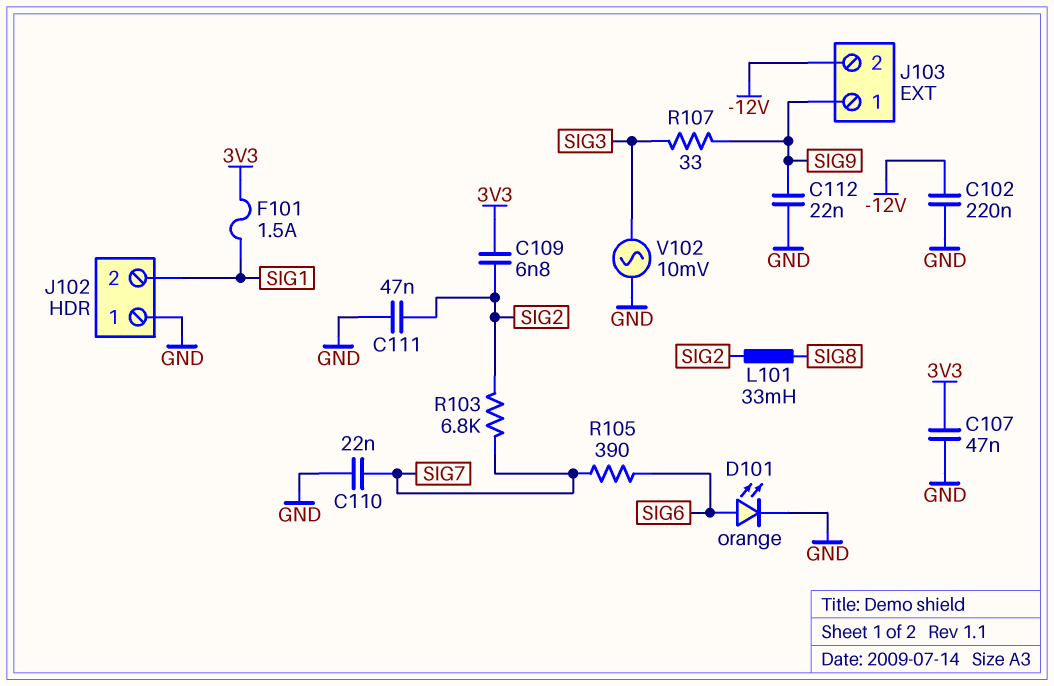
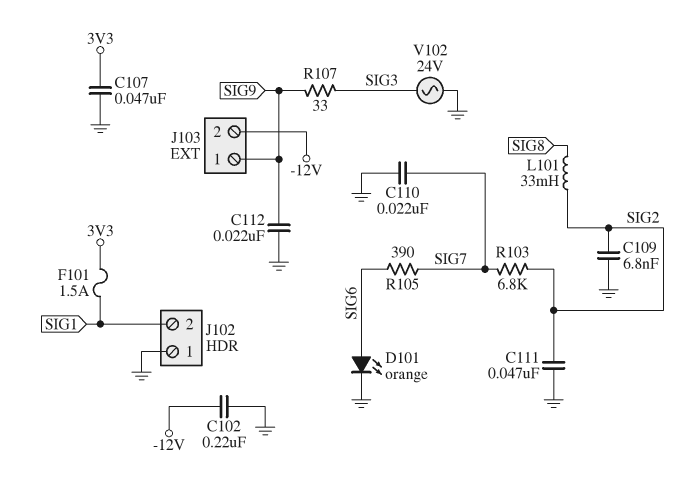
C109: 6.8nF (3V3, SIG2) -> 6.8nF (GND, SIG2)
V102: AC 10mV (GND, SIG3) -> AC 24V (GND, SIG3)

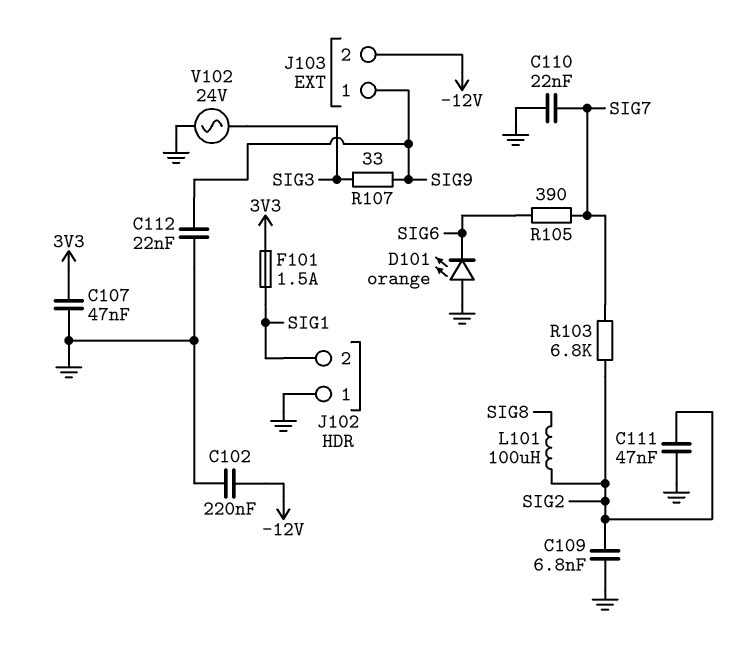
D101: LED orange (A SIG6, K GND) -> LED orange (A GND, K SIG6)
L101: 33mH (SIG2, SIG8) -> 100uH (SIG2, SIG8)

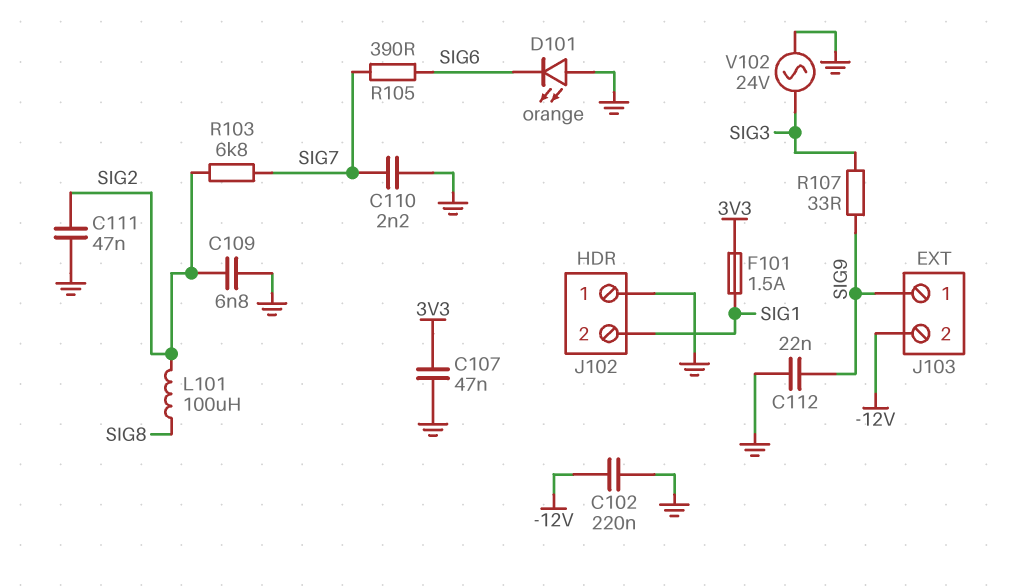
C110: 22nF (GND, SIG7) -> 2.2nF (GND, SIG7)

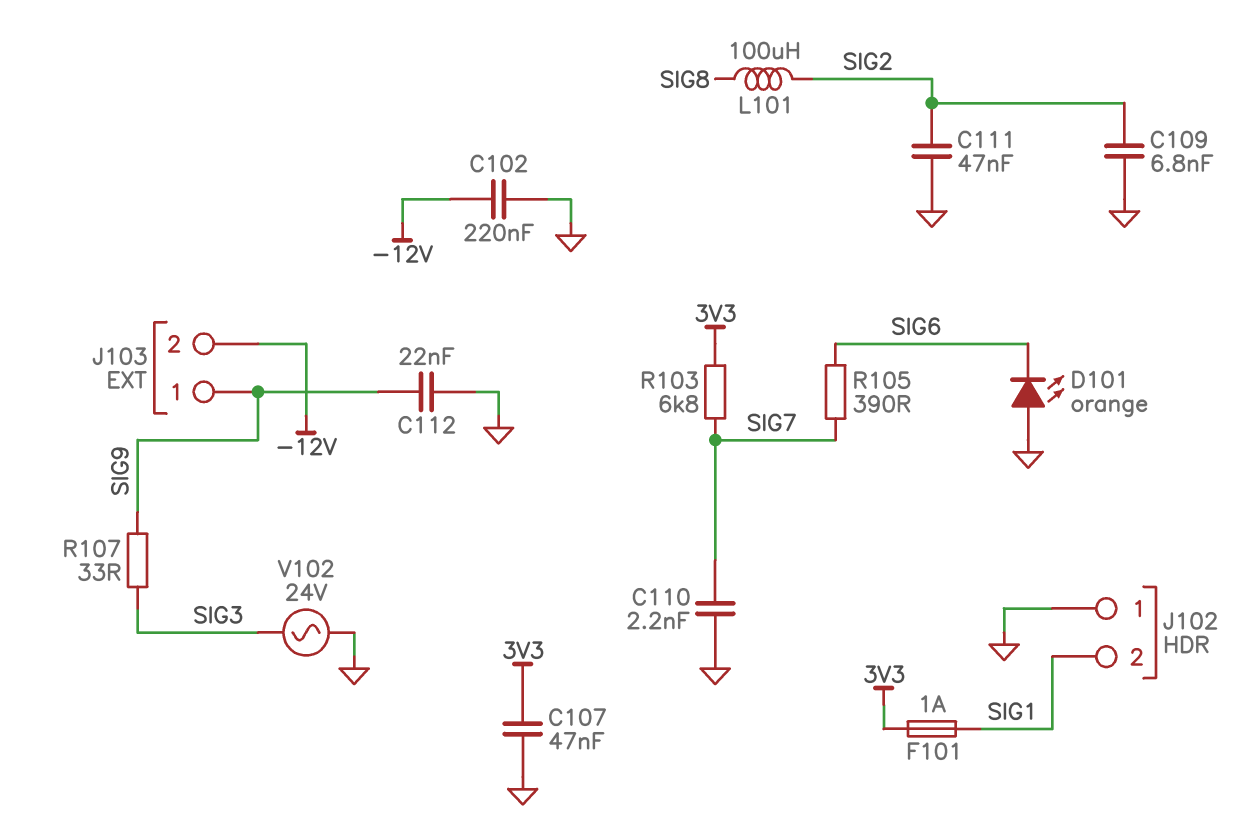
F101: 1.5A (3V3, SIG1) -> 1A (3V3, SIG1)
R103: 6.8k (SIG2, SIG7) -> 6.8k (3V3, SIG7)

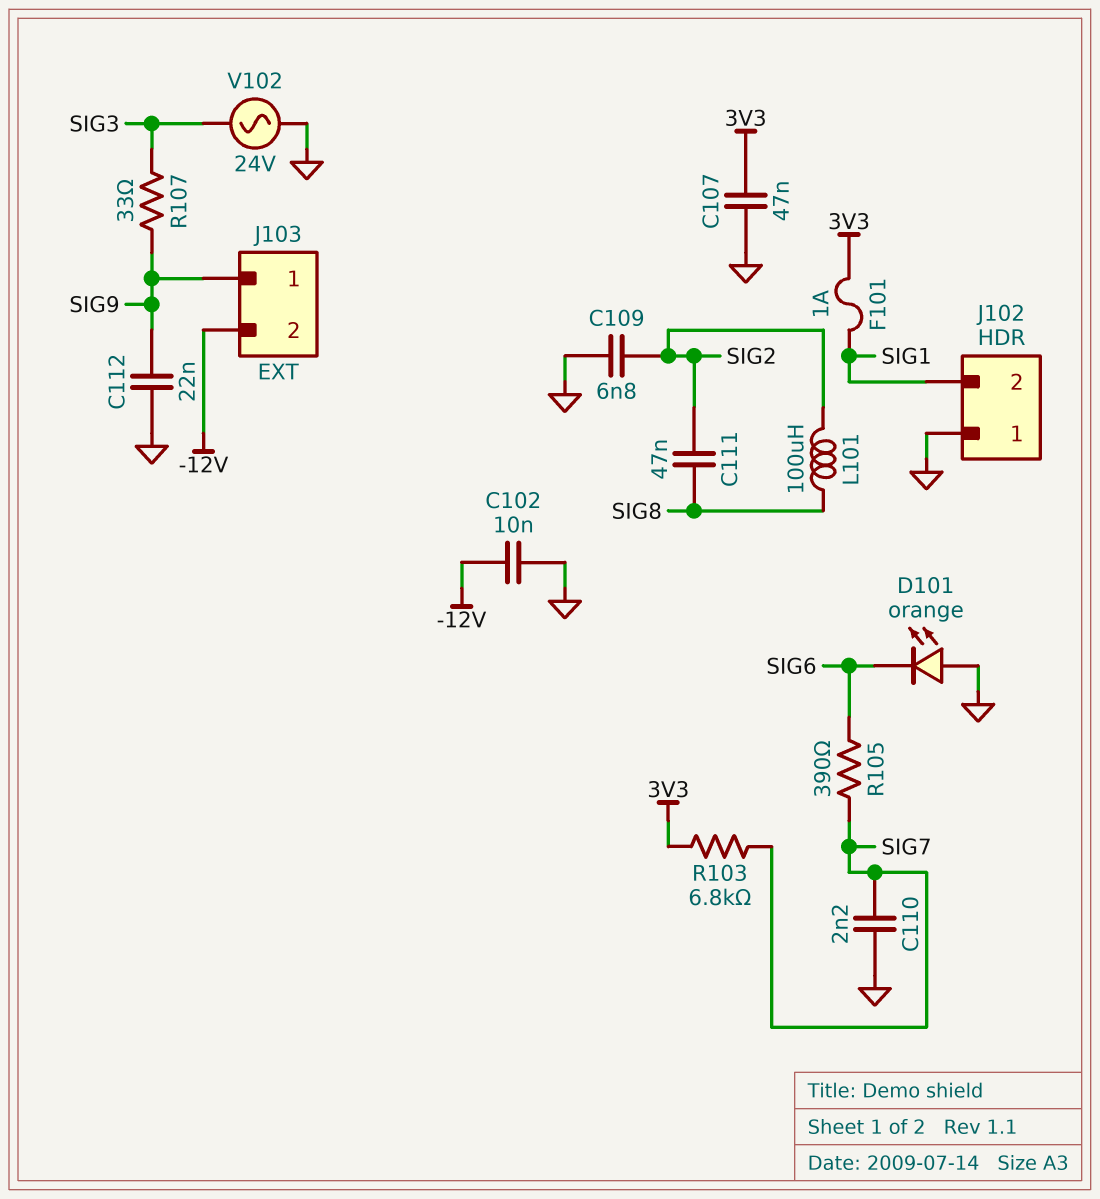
C102: 220nF (-12V, GND) -> 10nF (-12V, GND)
C111: 47nF (GND, SIG2) -> 47nF (SIG2, SIG8)

